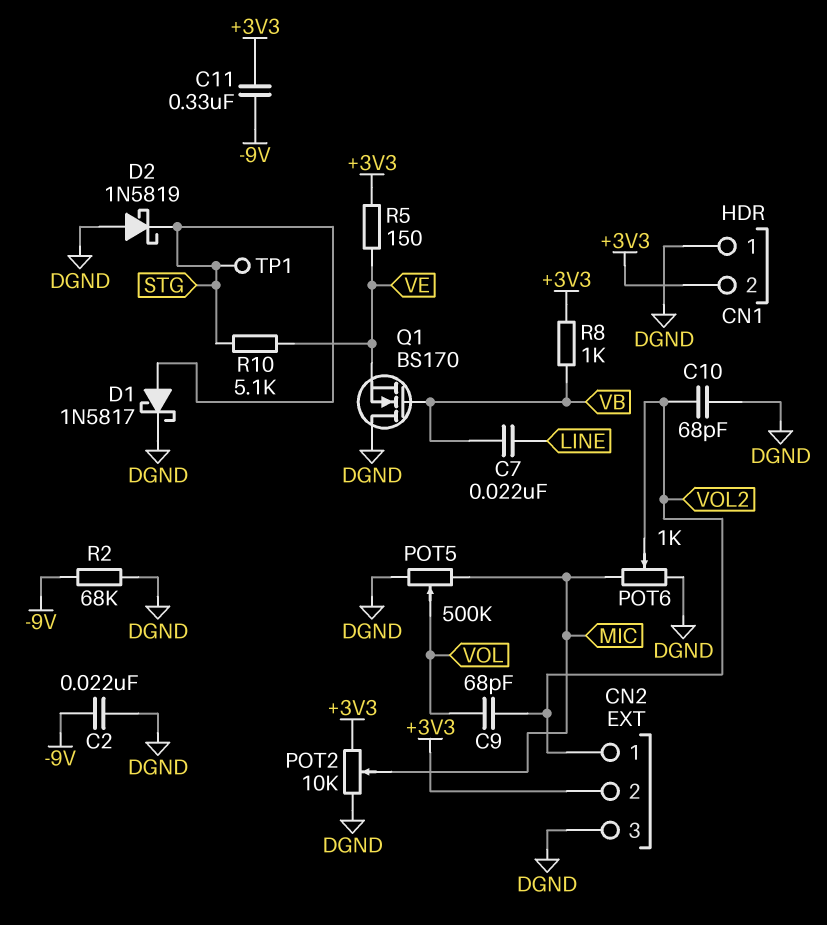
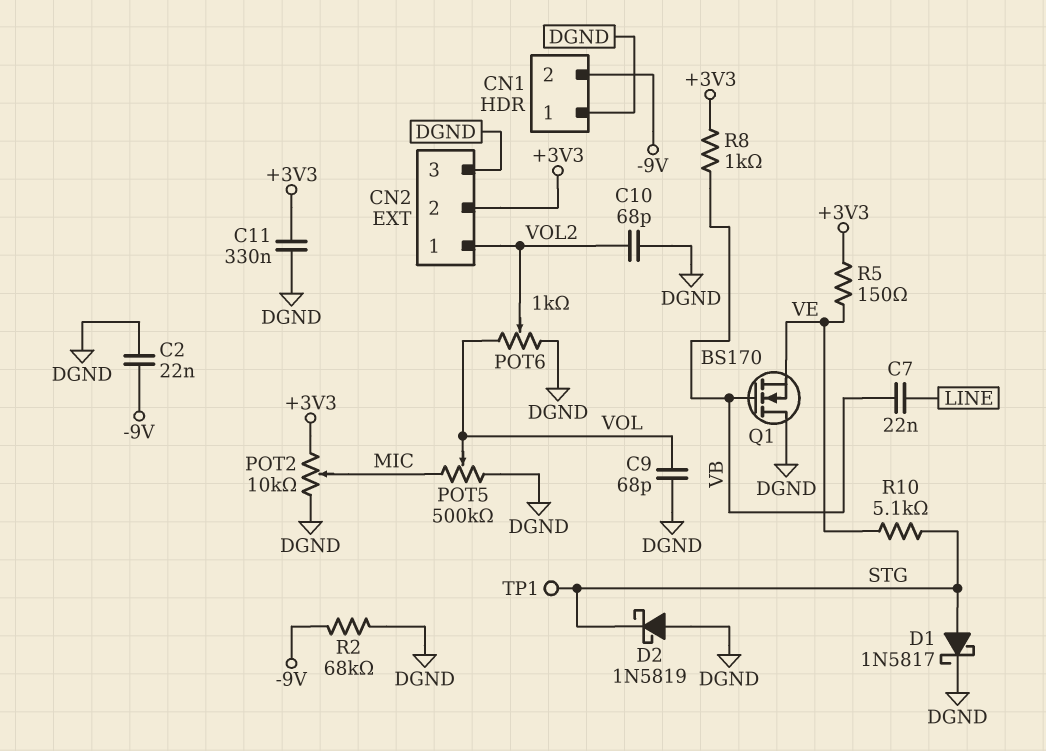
C9: 68pF (VOL, VOL2) -> 68pF (DGND, VOL)
C11: 330nF (+3V3, -9V) -> 330nF (+3V3, DGND)
CN1 pin 2: +3V3 -> -9V
POT6: 1k (DGND, MIC, wiper VOL2) -> 1k (DGND, VOL, wiper VOL2)

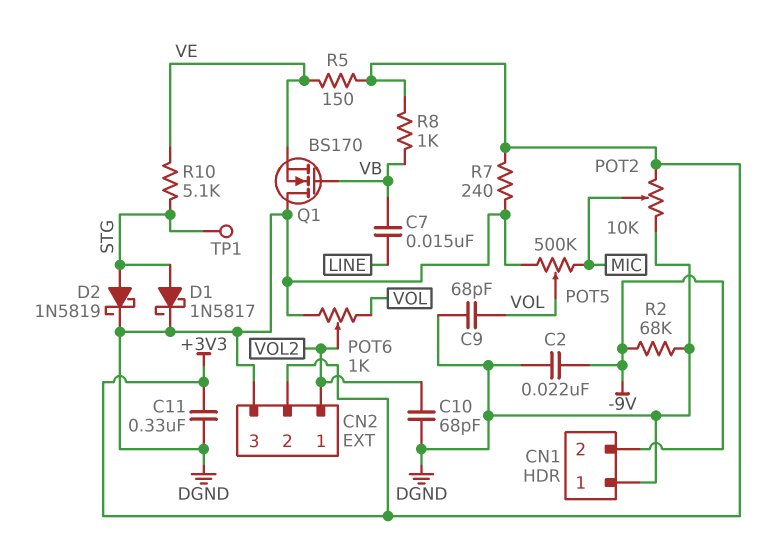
C7: 22nF (LINE, VB) -> 15nF (LINE, VB)
D2: schottky 1N5819 (A DGND, K STG) -> schottky 1N5819 (A STG, K DGND)
R7: none -> 240 (+3V3, DGND)

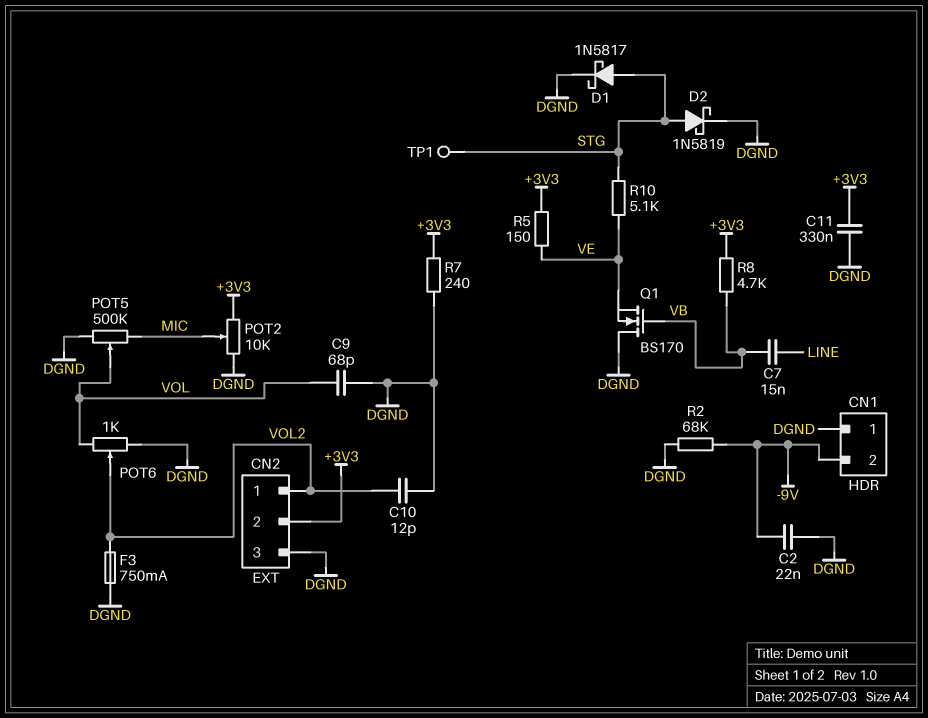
C10: 68pF (DGND, VOL2) -> 12pF (DGND, VOL2)
F3: none -> 750mA (DGND, VOL2)
R8: 1k (+3V3, VB) -> 4.7k (+3V3, VB)

